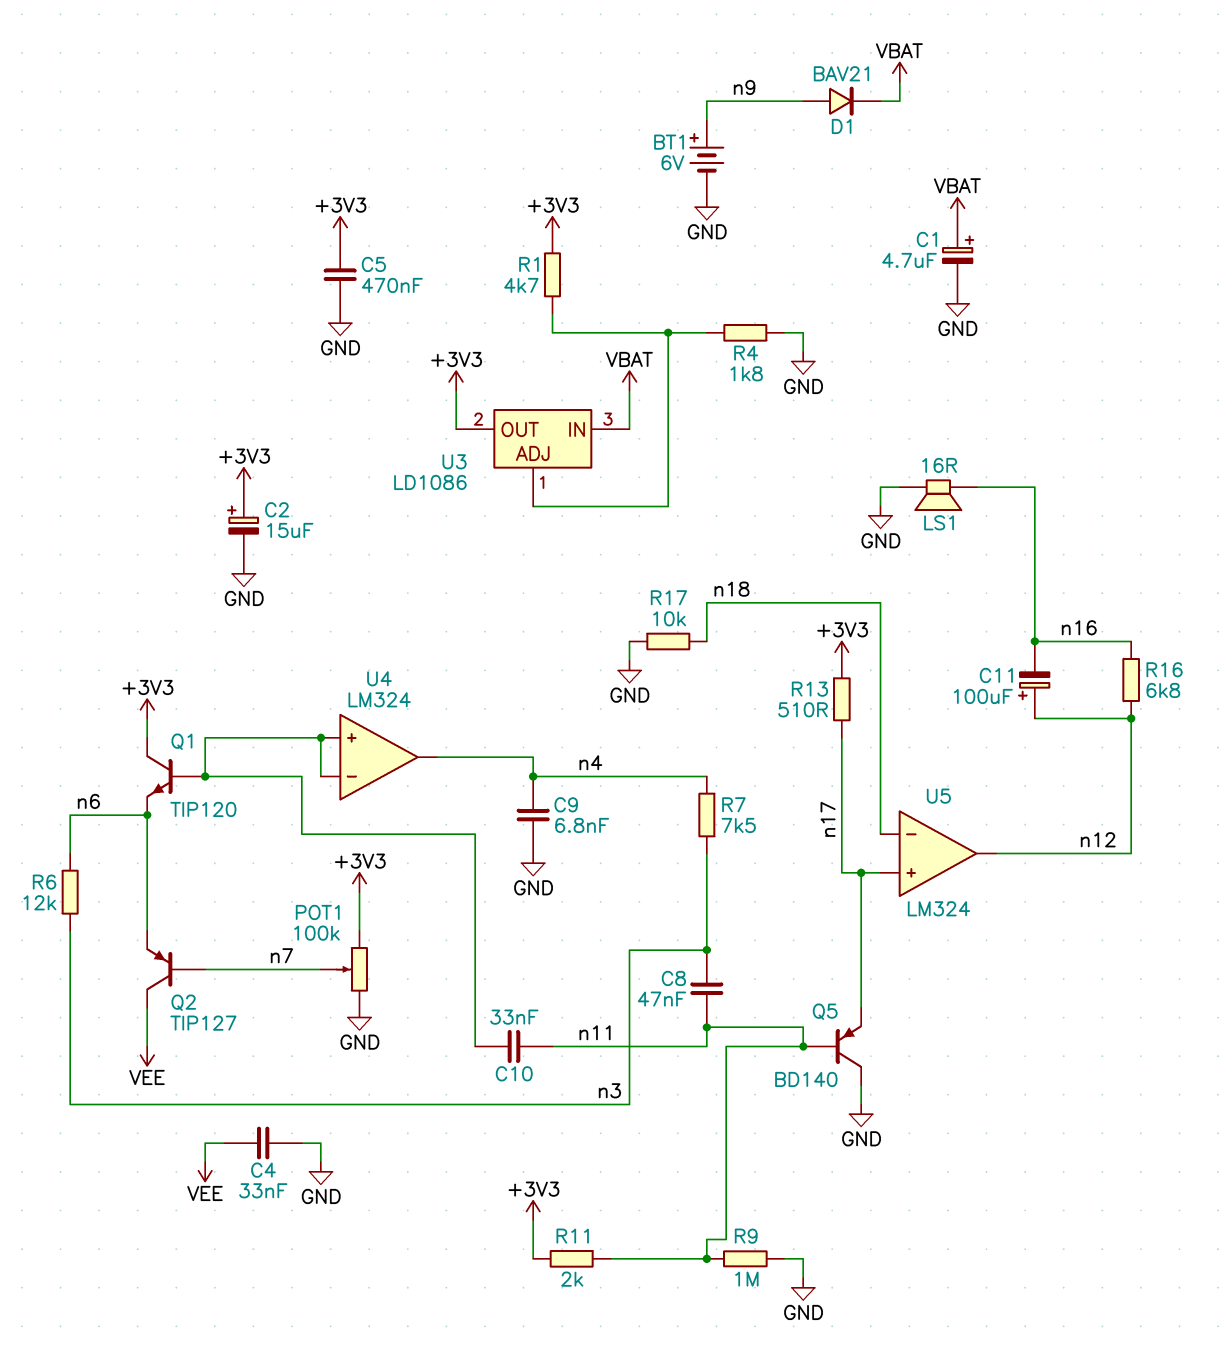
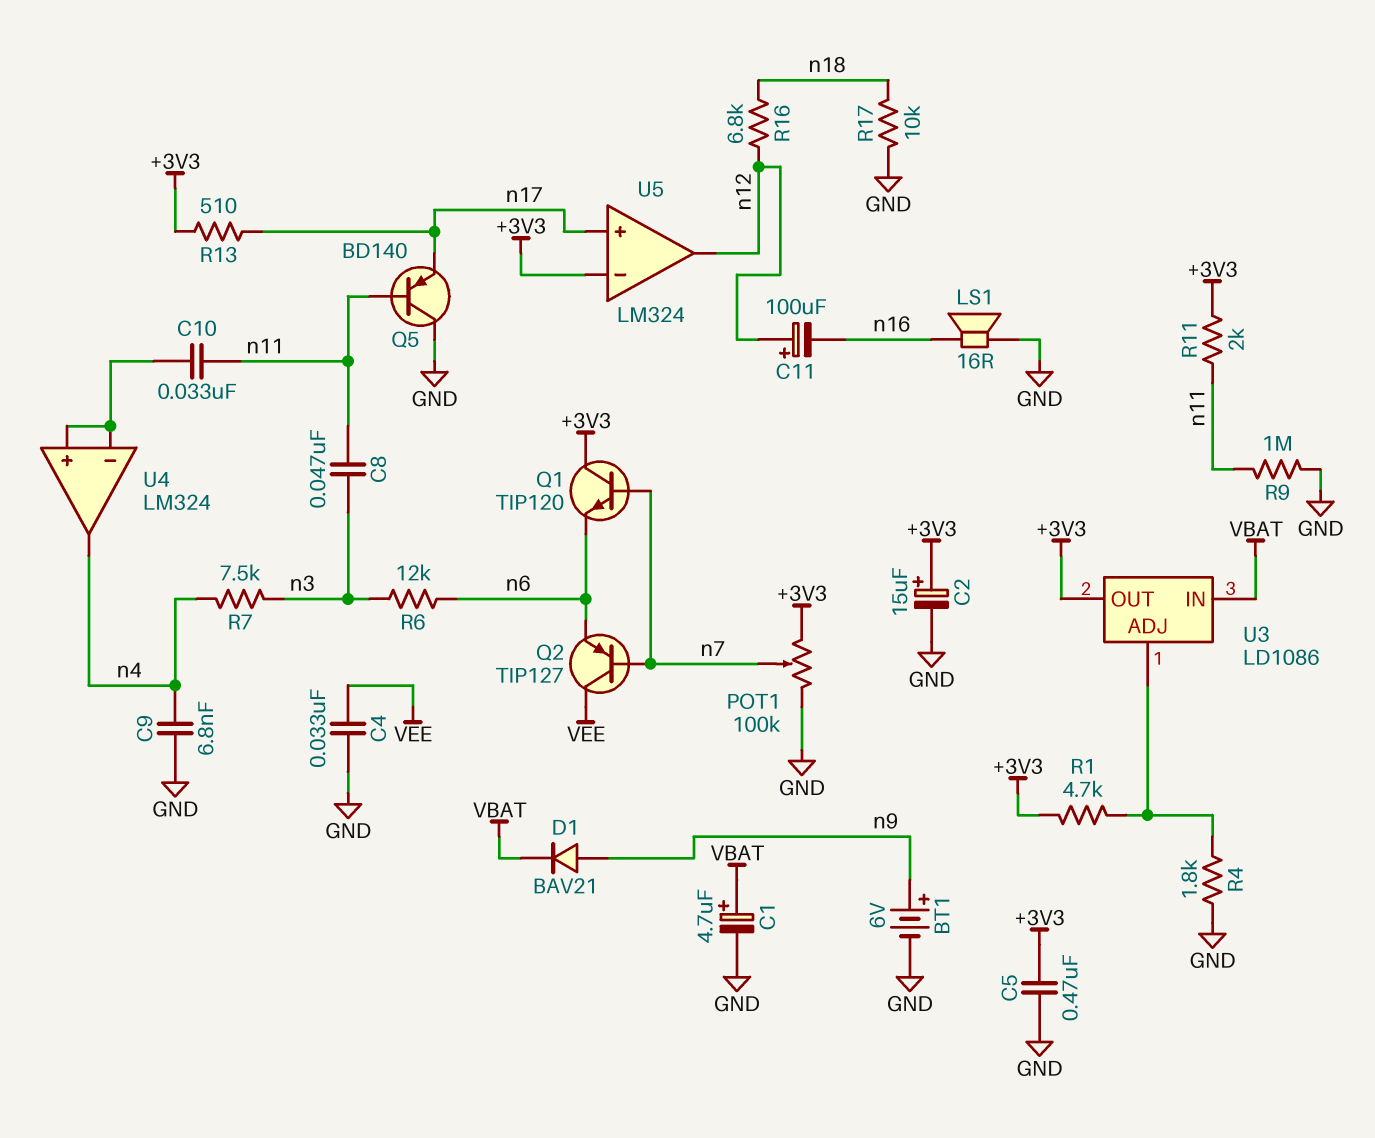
Q1: NPN TIP120 (B U4/in+, C +3V3, E n6) -> NPN TIP120 (B n7, C +3V3, E n6)
R16: 6.8k (n12, n16) -> 6.8k (n12, n18)
U5 pin in-: n18 -> +3V3

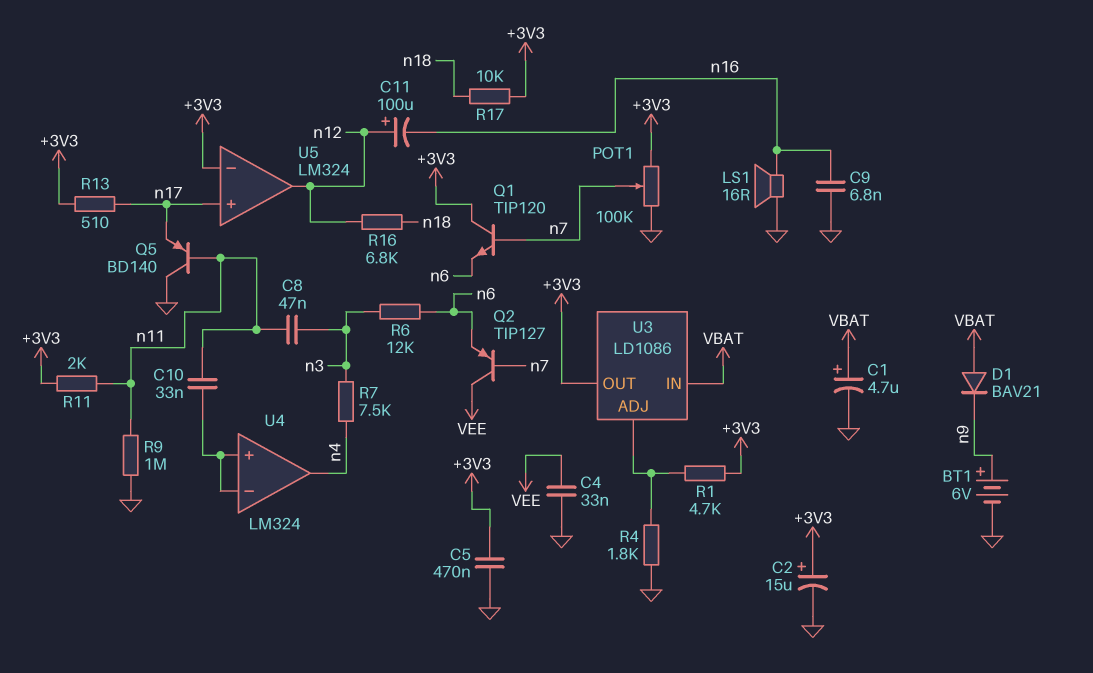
C9: 6.8nF (GND, n4) -> 6.8nF (GND, n16)
D1: diode BAV21 (A n9, K VBAT) -> diode BAV21 (A VBAT, K n9)
R17: 10k (GND, n18) -> 10k (+3V3, n18)

